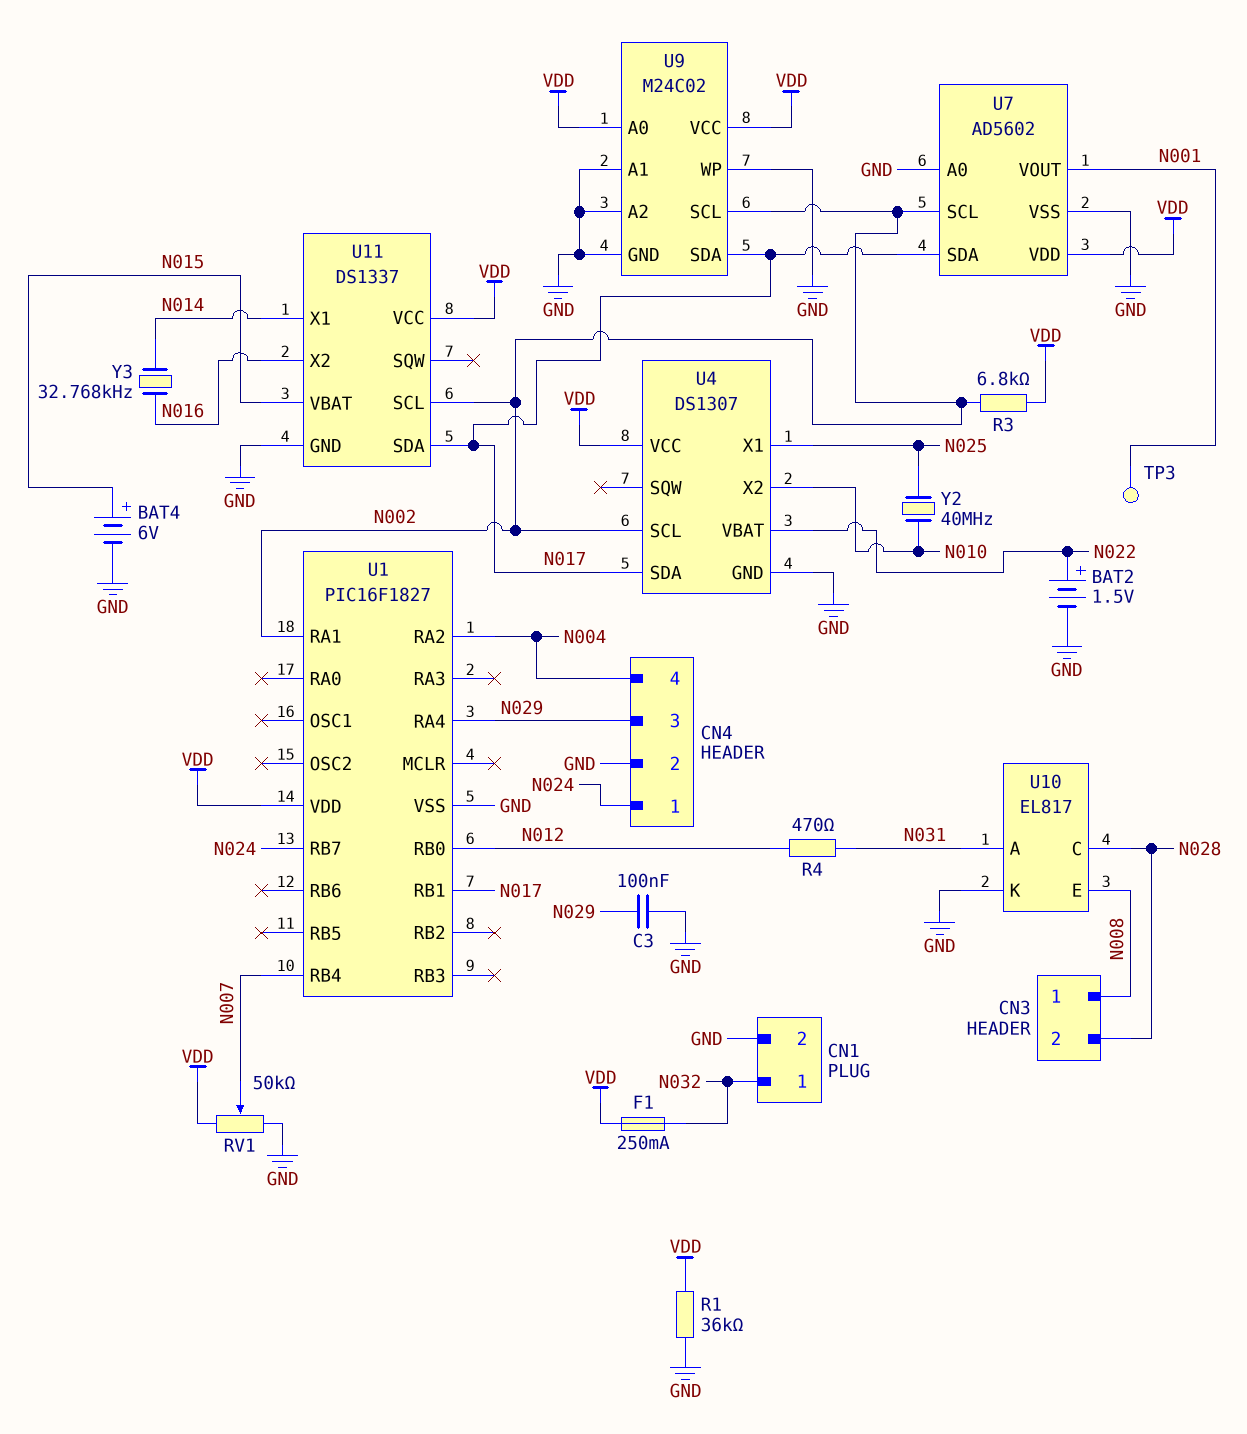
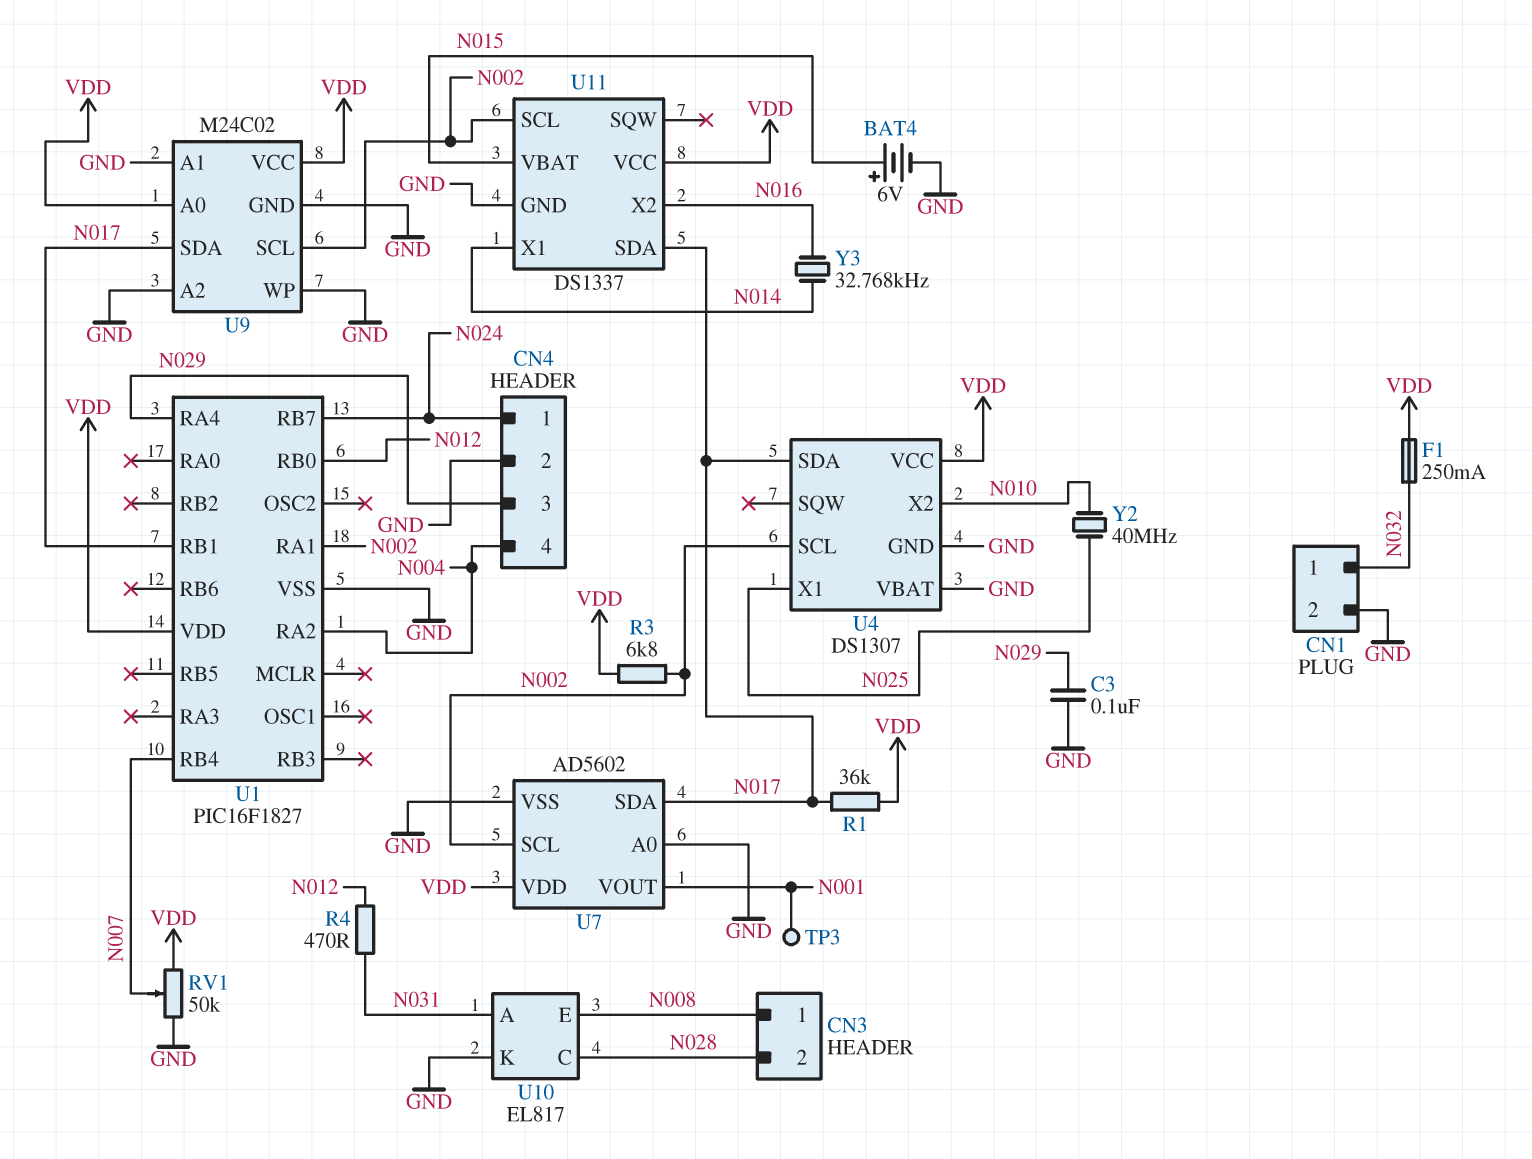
BAT2: 1.5V (plus N022, minus GND) -> none
R1: 36k (GND, VDD) -> 36k (N017, VDD)
U4 pin VBAT: N022 -> GND

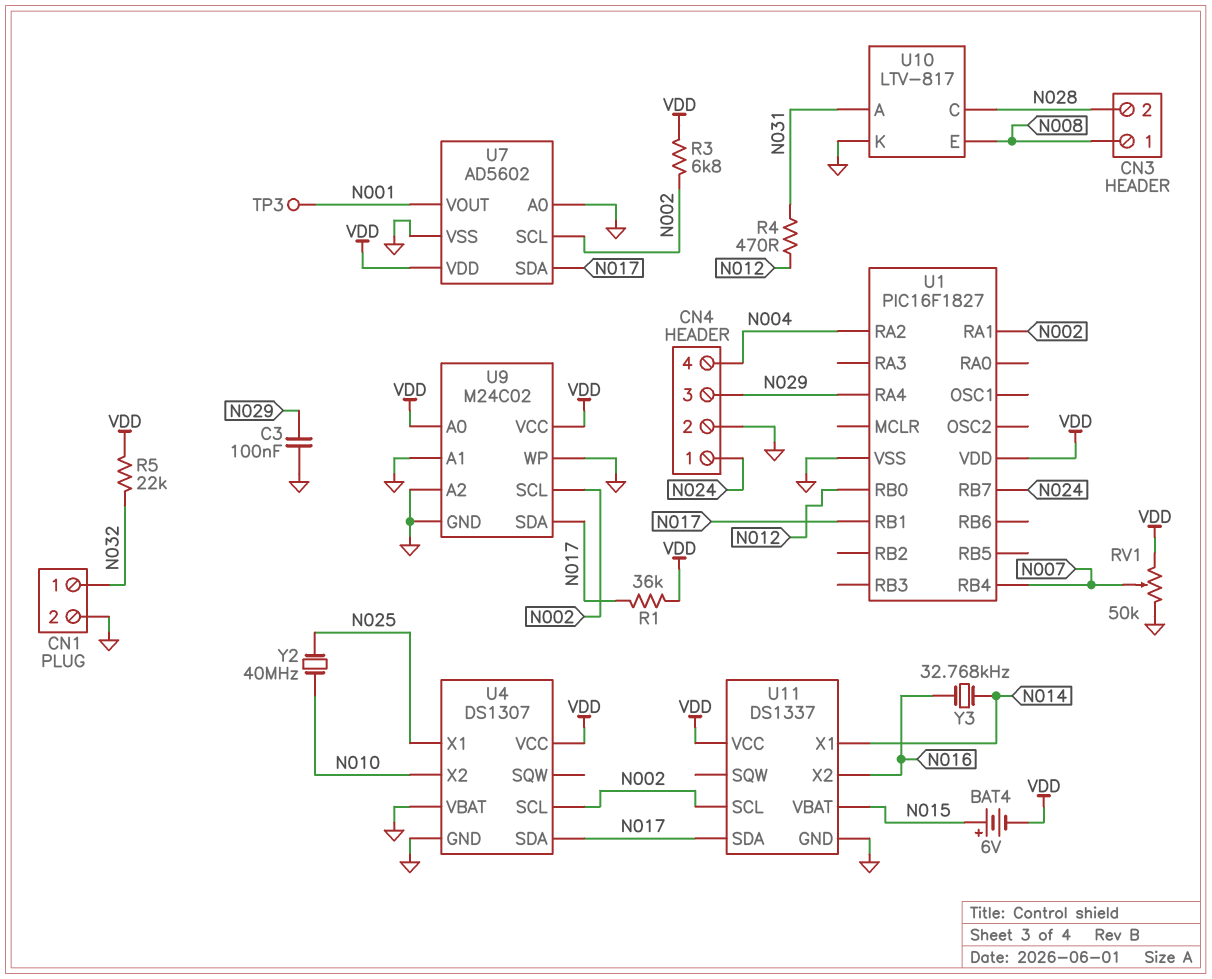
BAT4: 6V (plus N015, minus GND) -> 6V (plus N015, minus VDD)
F1: 250mA (N032, VDD) -> none
R5: none -> 22k (N032, VDD)
U10: EL817 -> LTV-817

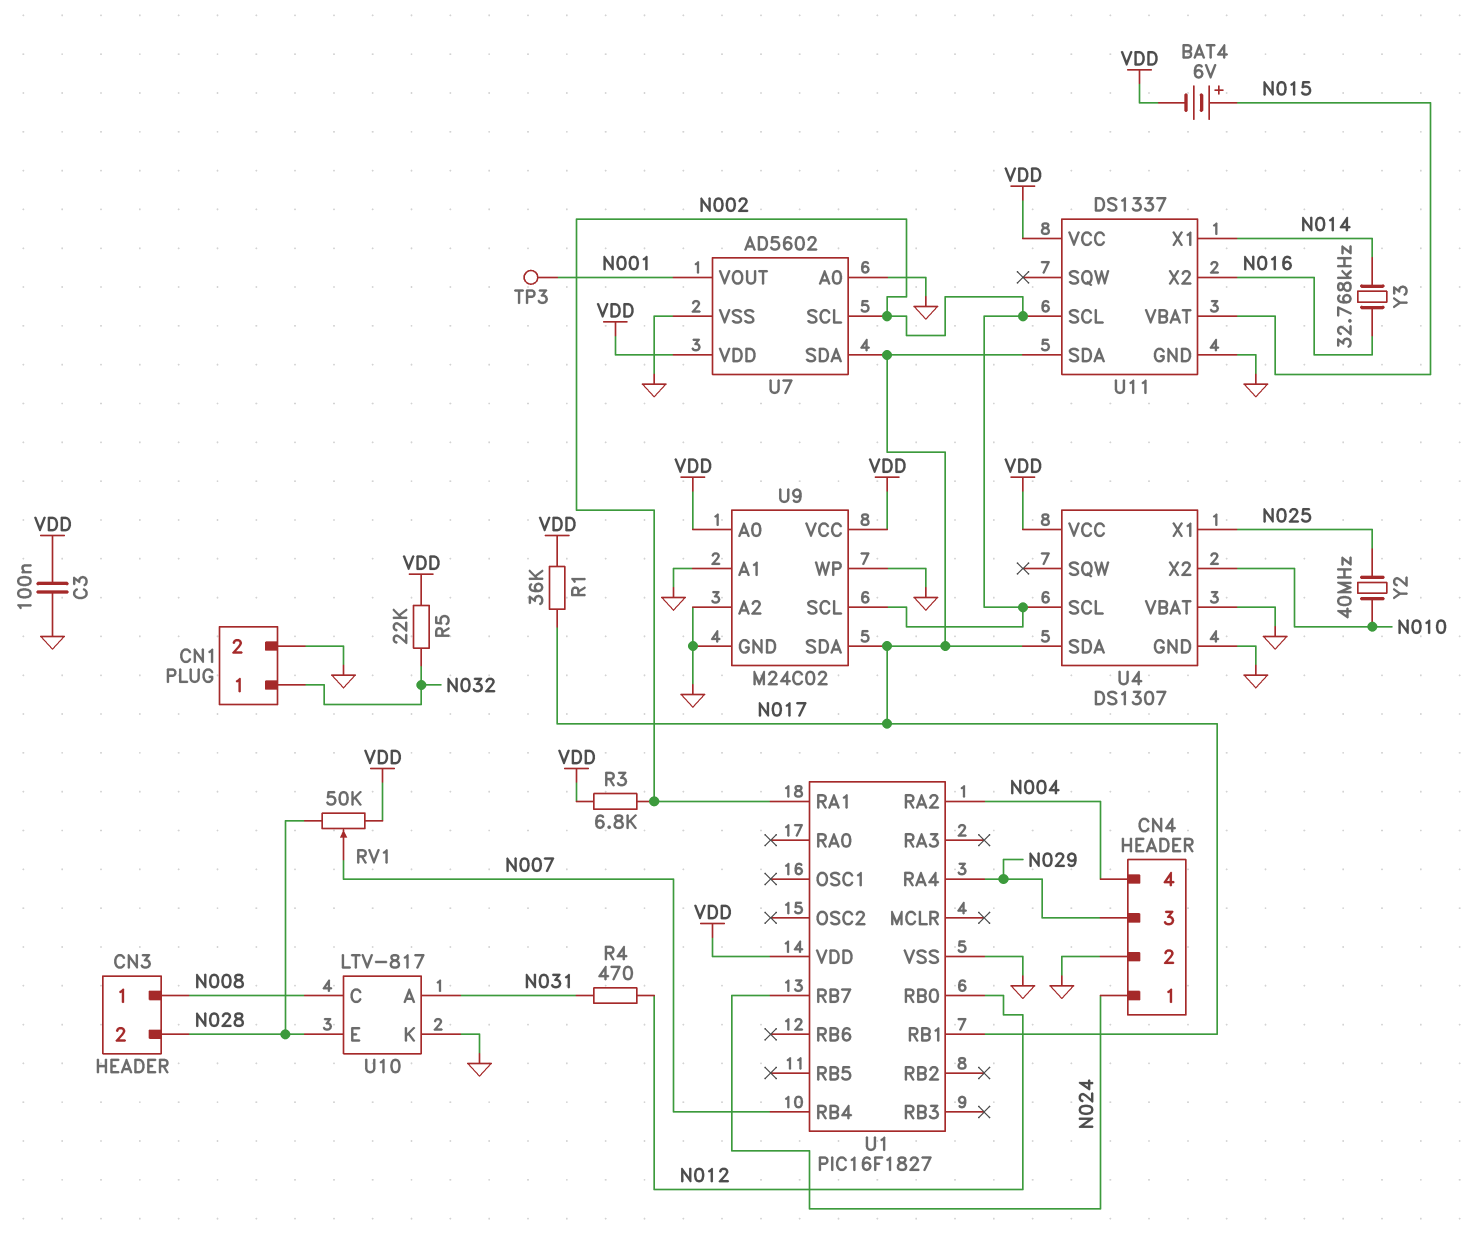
C3: 100nF (GND, N029) -> 100nF (GND, VDD)
RV1: 50k (GND, VDD, wiper N007) -> 50k (N028, VDD, wiper N007)
U10 pin C: N028 -> N008
U10 pin E: N008 -> N028

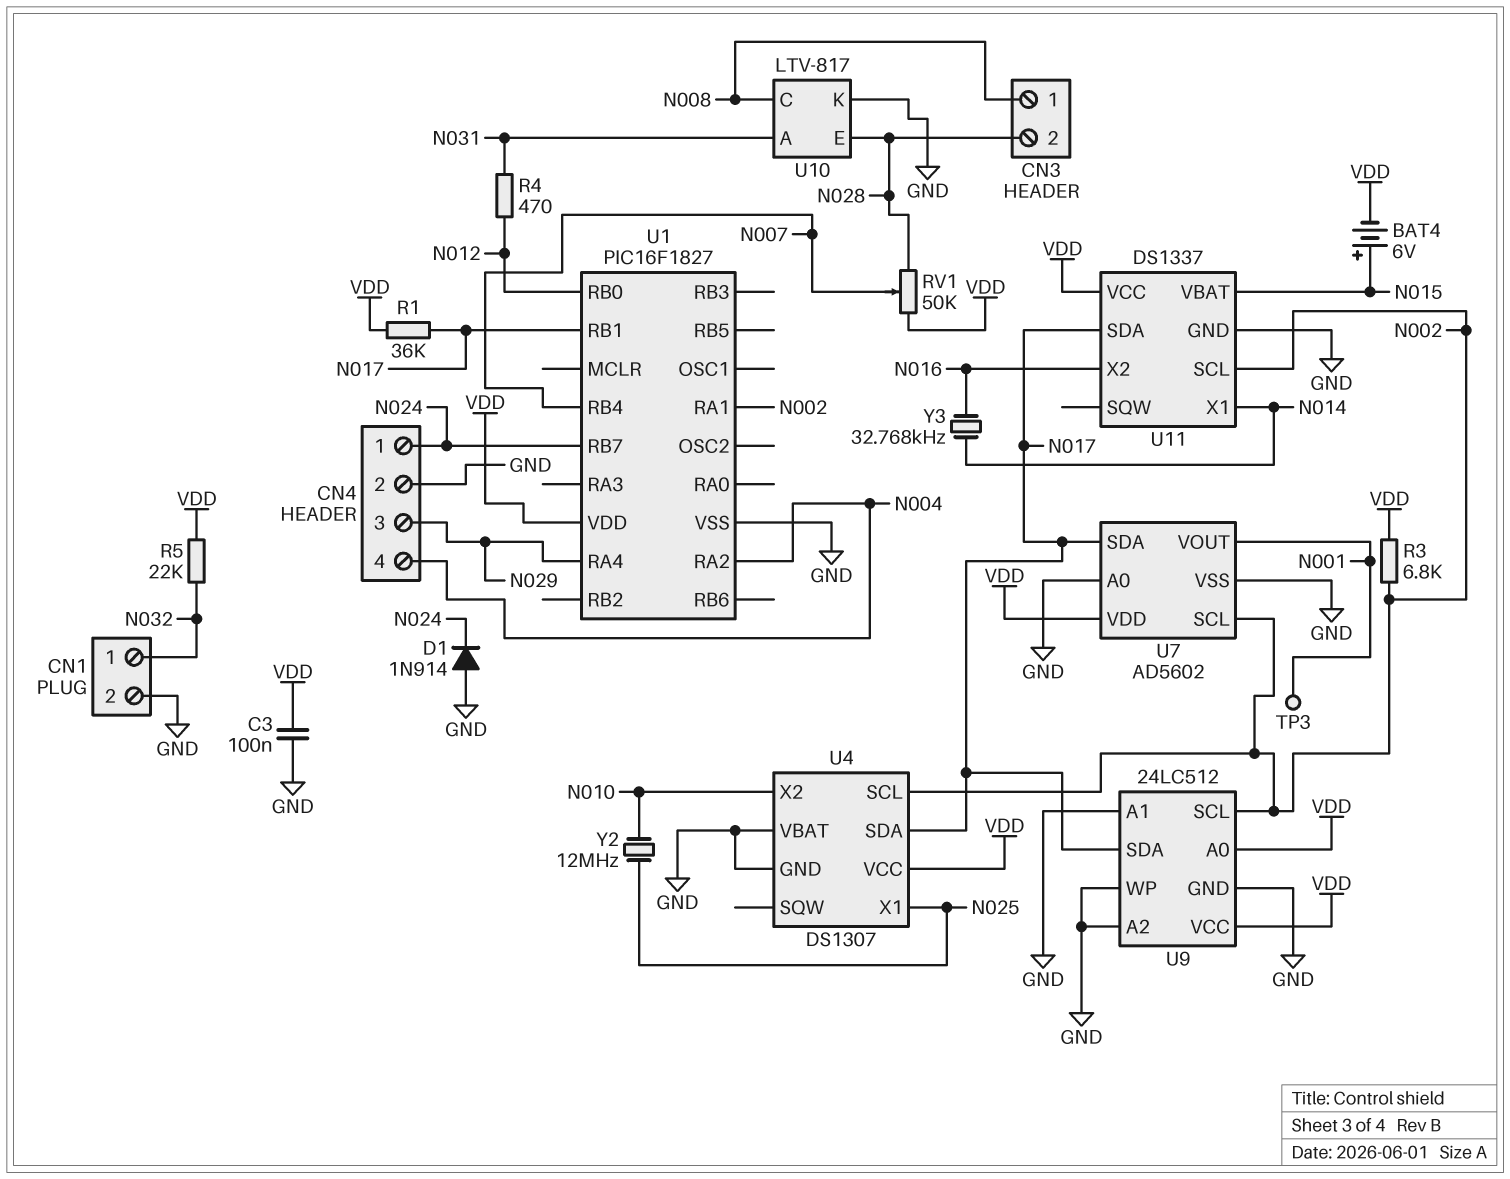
D1: none -> diode 1N914 (A GND, K N024)
U9: M24C02 -> 24LC512
Y2: 40MHz (N010, N025) -> 12MHz (N010, N025)

